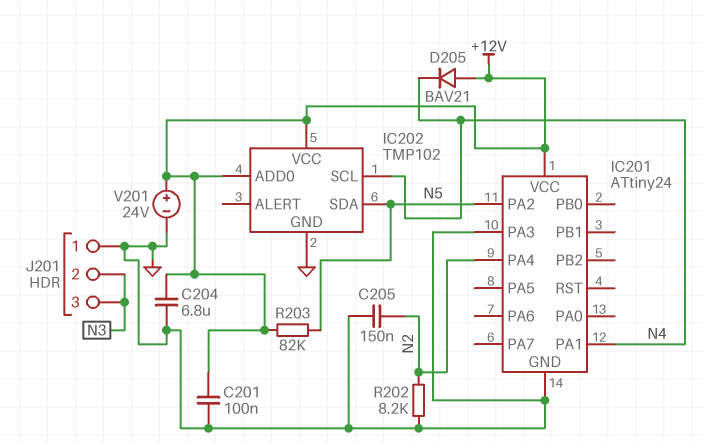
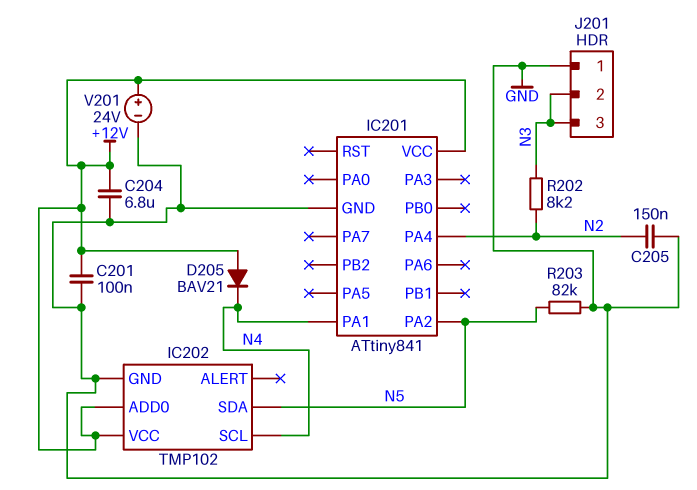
IC201: ATtiny24 -> ATtiny841
IC201 pin PA3: GND -> none
R202: 8.2k (GND, N2) -> 8.2k (N2, N3)
R203: 82k (+12V, N5) -> 82k (GND, N5)

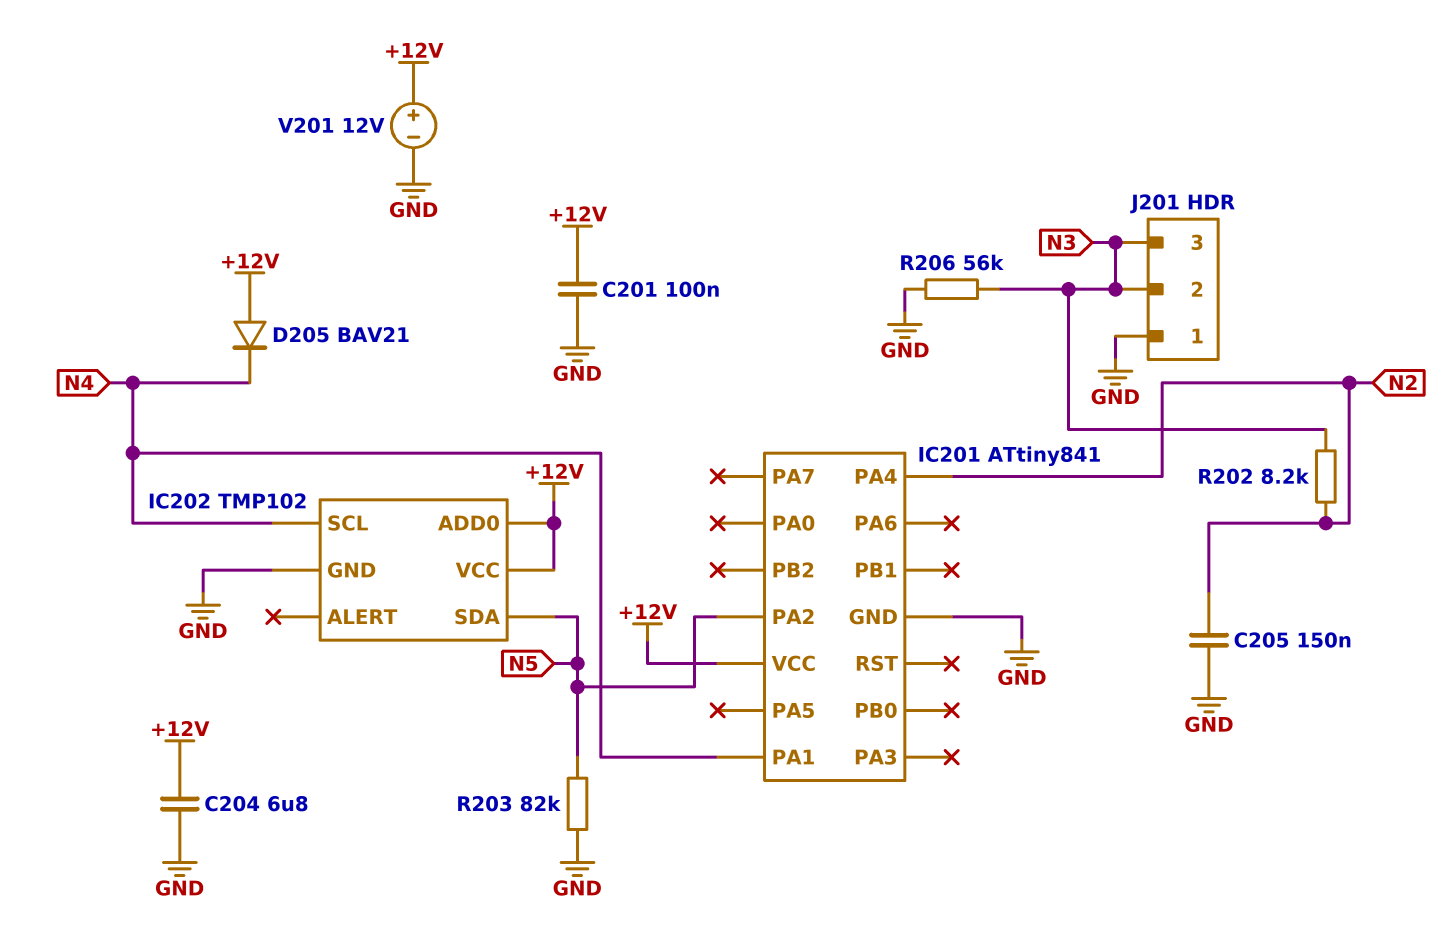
R206: none -> 56k (GND, N3)
V201: 24V (plus +12V, minus GND) -> 12V (plus +12V, minus GND)

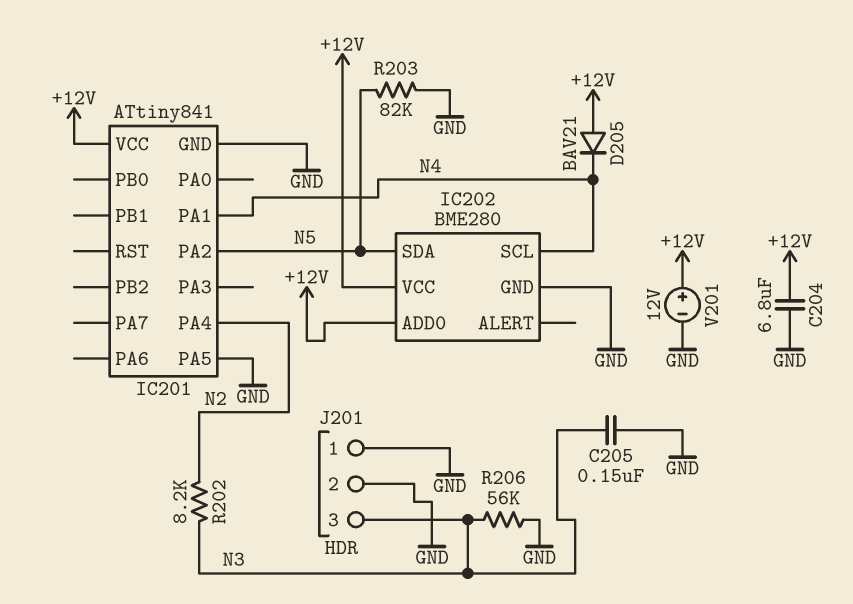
C201: 100nF (+12V, GND) -> none
C205: 150nF (GND, N2) -> 150nF (GND, N3)
IC201 pin PA5: none -> GND
IC202: TMP102 -> BME280
J201 pin 2: N3 -> GND

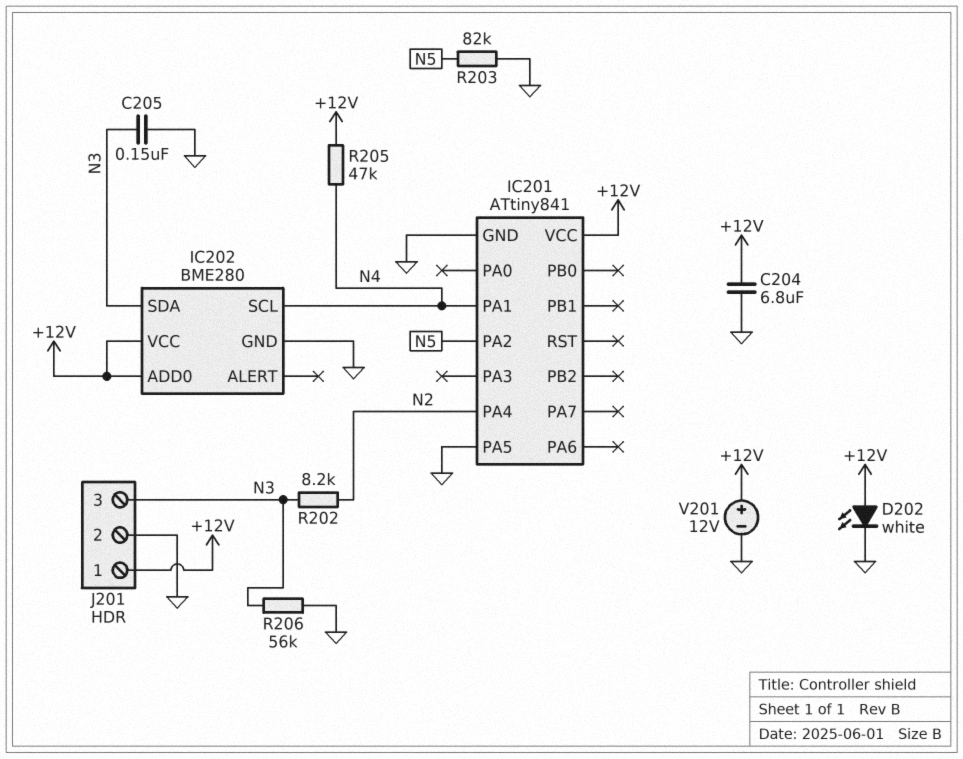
D202: none -> LED white (A +12V, K GND)
D205: diode BAV21 (A +12V, K N4) -> none
IC202 pin SDA: N5 -> N3
J201 pin 1: GND -> +12V
R205: none -> 47k (+12V, N4)

